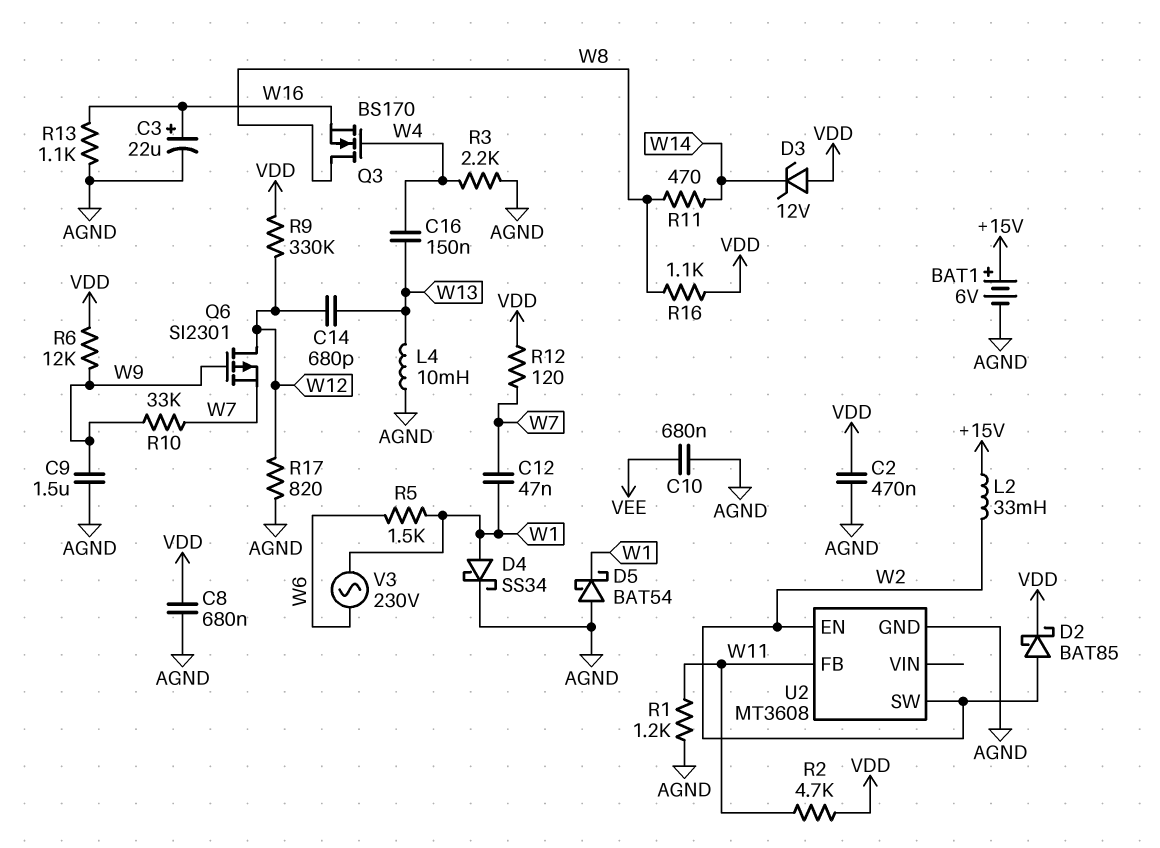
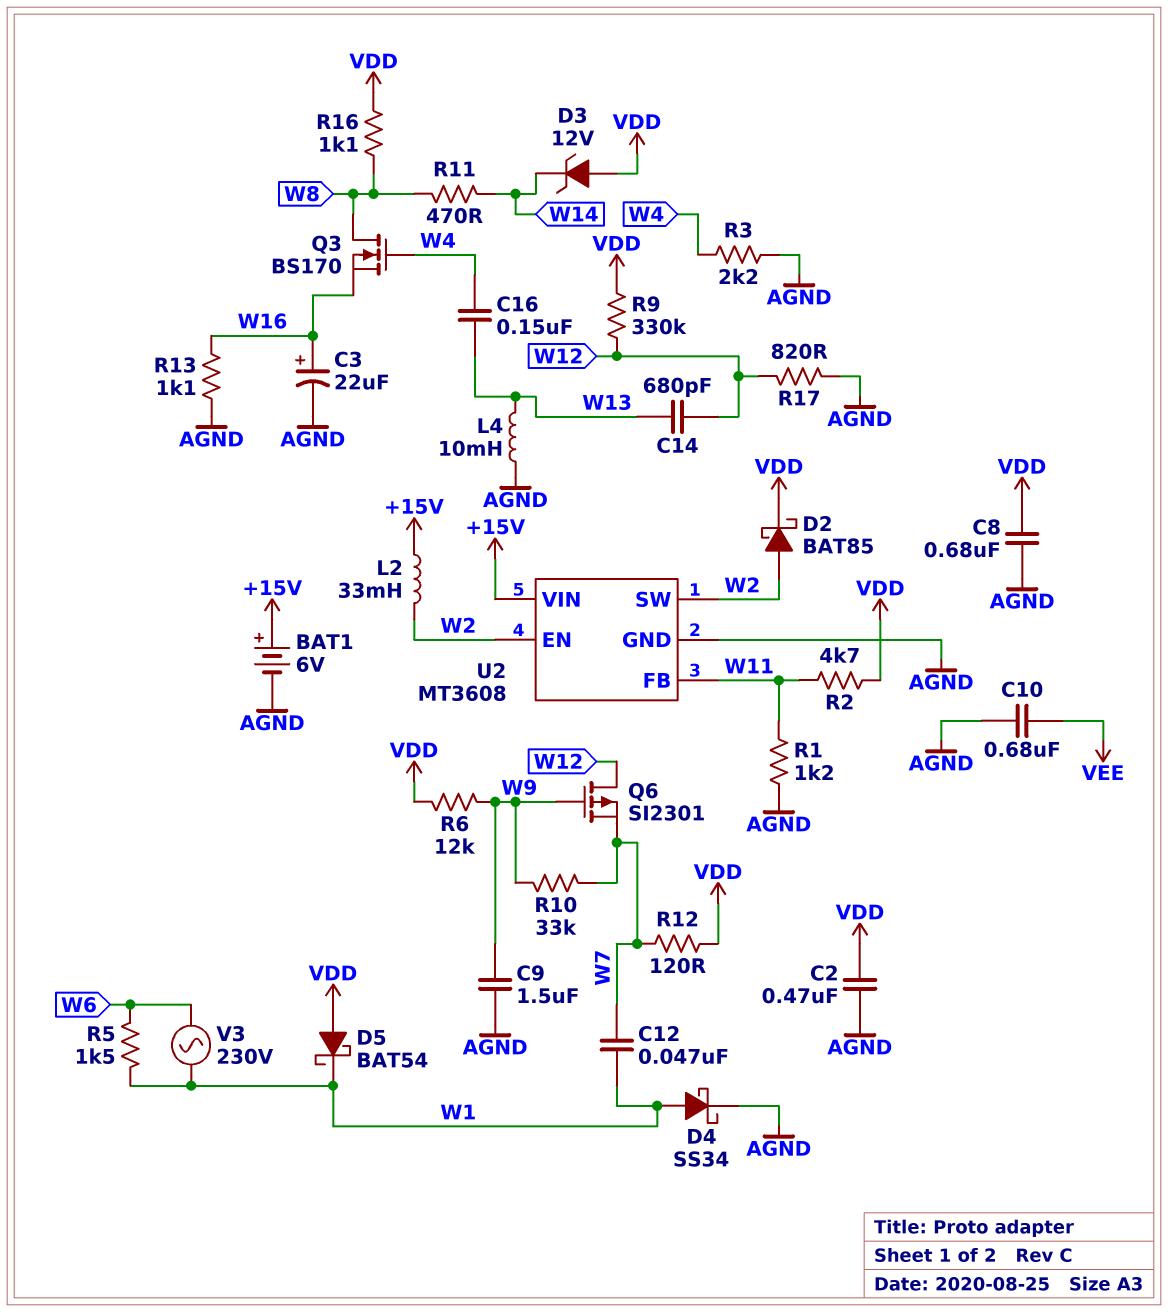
D5: schottky BAT54 (A AGND, K W1) -> schottky BAT54 (A VDD, K W1)
U2 pin VIN: none -> +15V

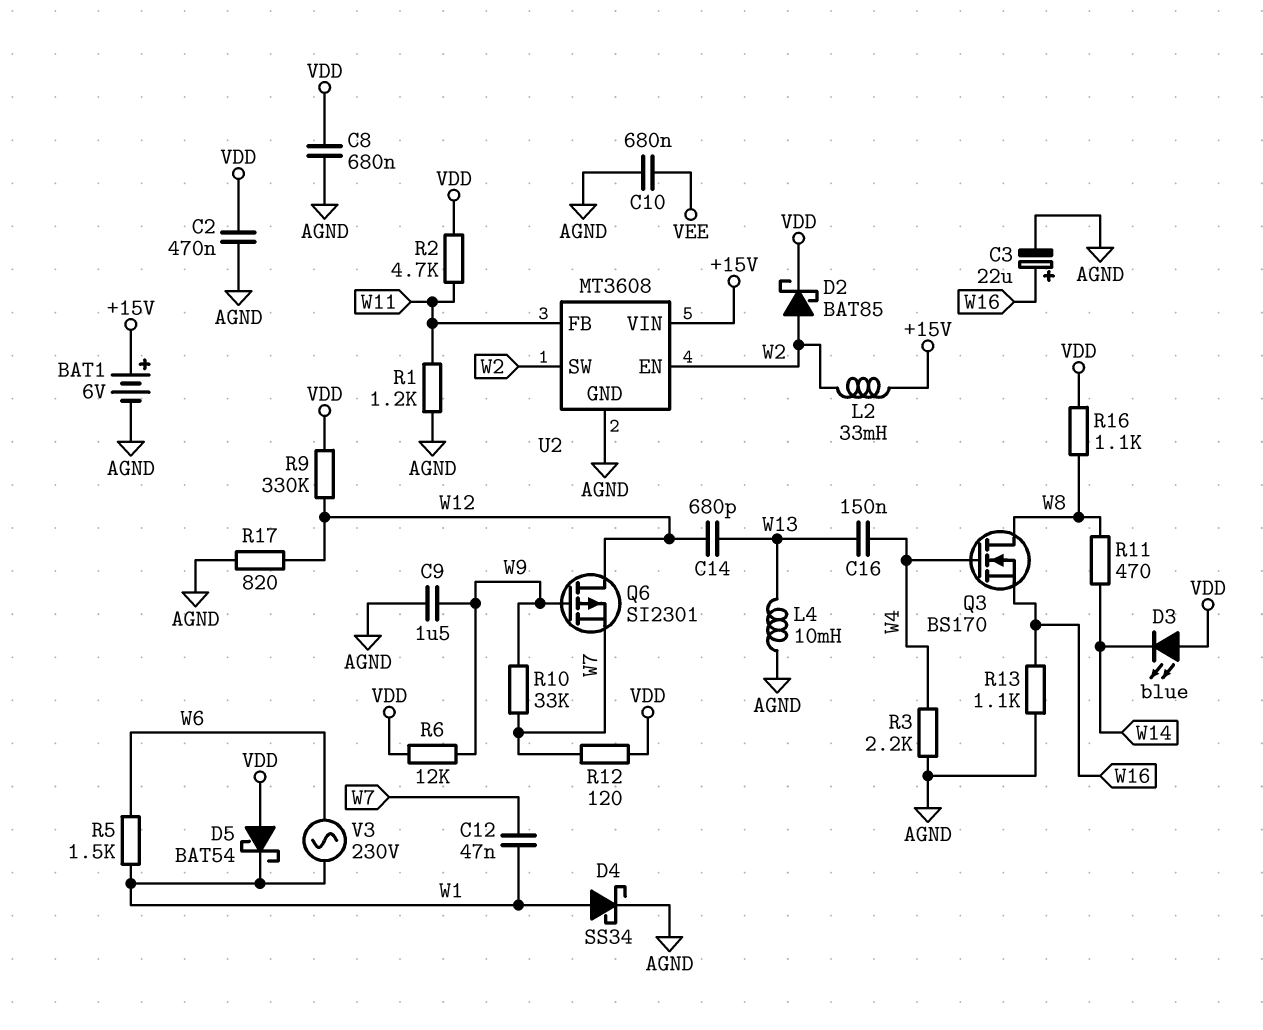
D3: zener 12V (A VDD, K W14) -> LED blue (A VDD, K W14)

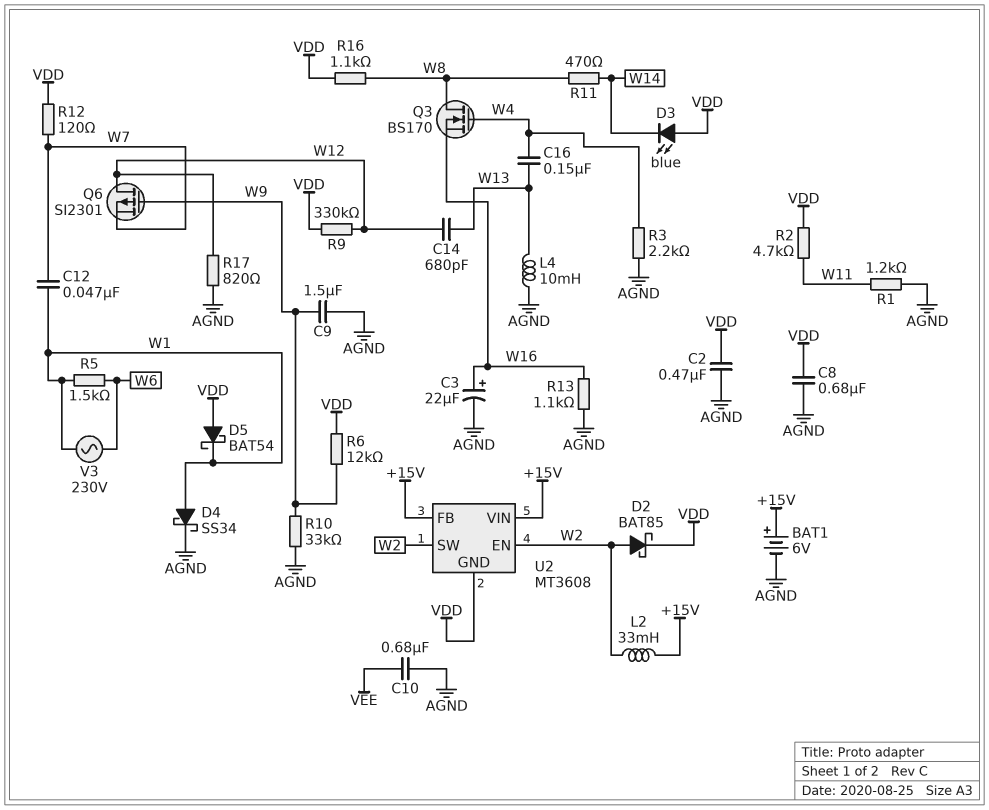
R10: 33k (W7, W9) -> 33k (AGND, W9)
U2 pin FB: W11 -> +15V
U2 pin GND: AGND -> VDD

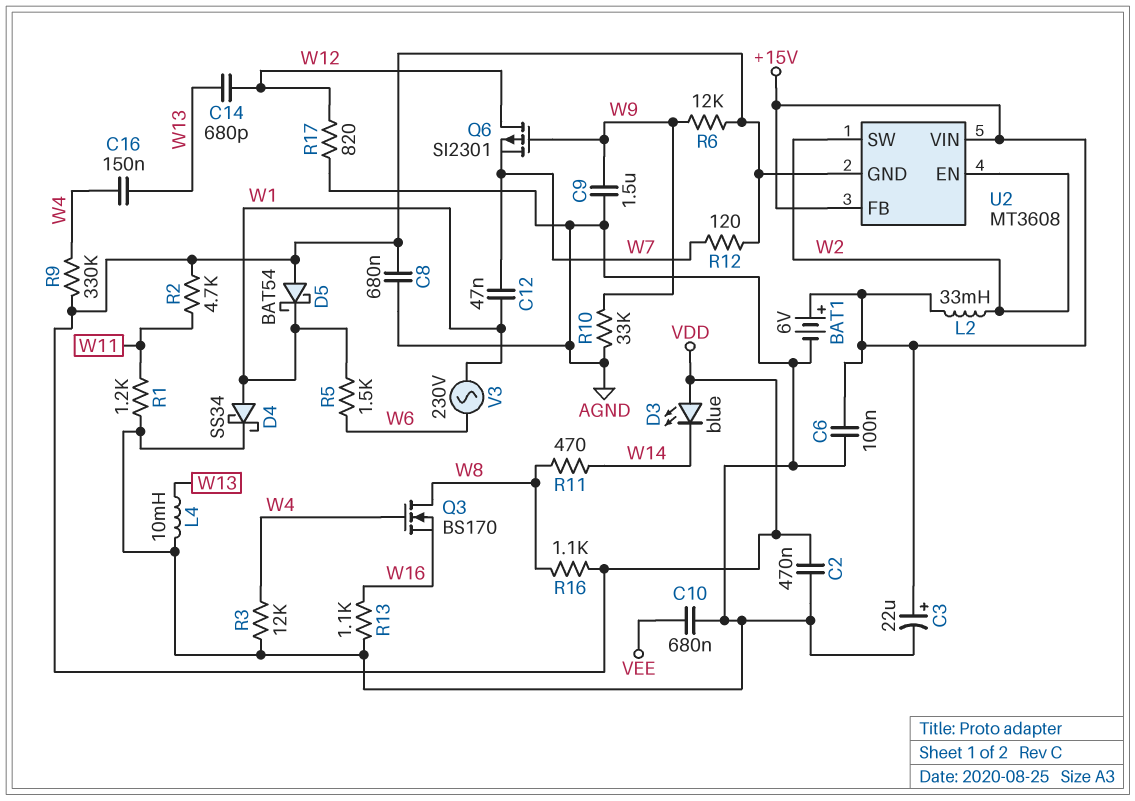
C3: 22uF (plus W16, minus AGND) -> 22uF (plus +15V, minus AGND)
C6: none -> 100nF (+15V, AGND)
D2: schottky BAT85 (A W2, K VDD) -> none
R3: 2.2k (AGND, W4) -> 12k (AGND, W4)
R9: 330k (VDD, W12) -> 330k (VDD, W4)

